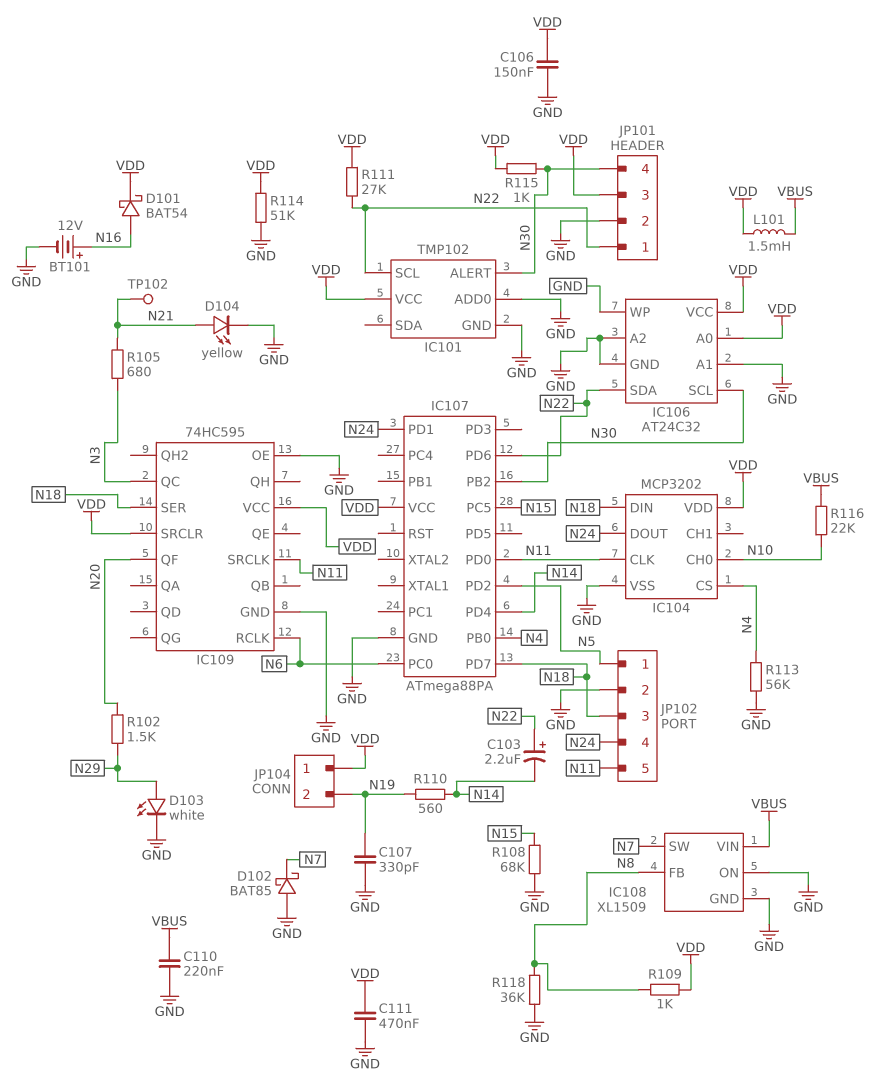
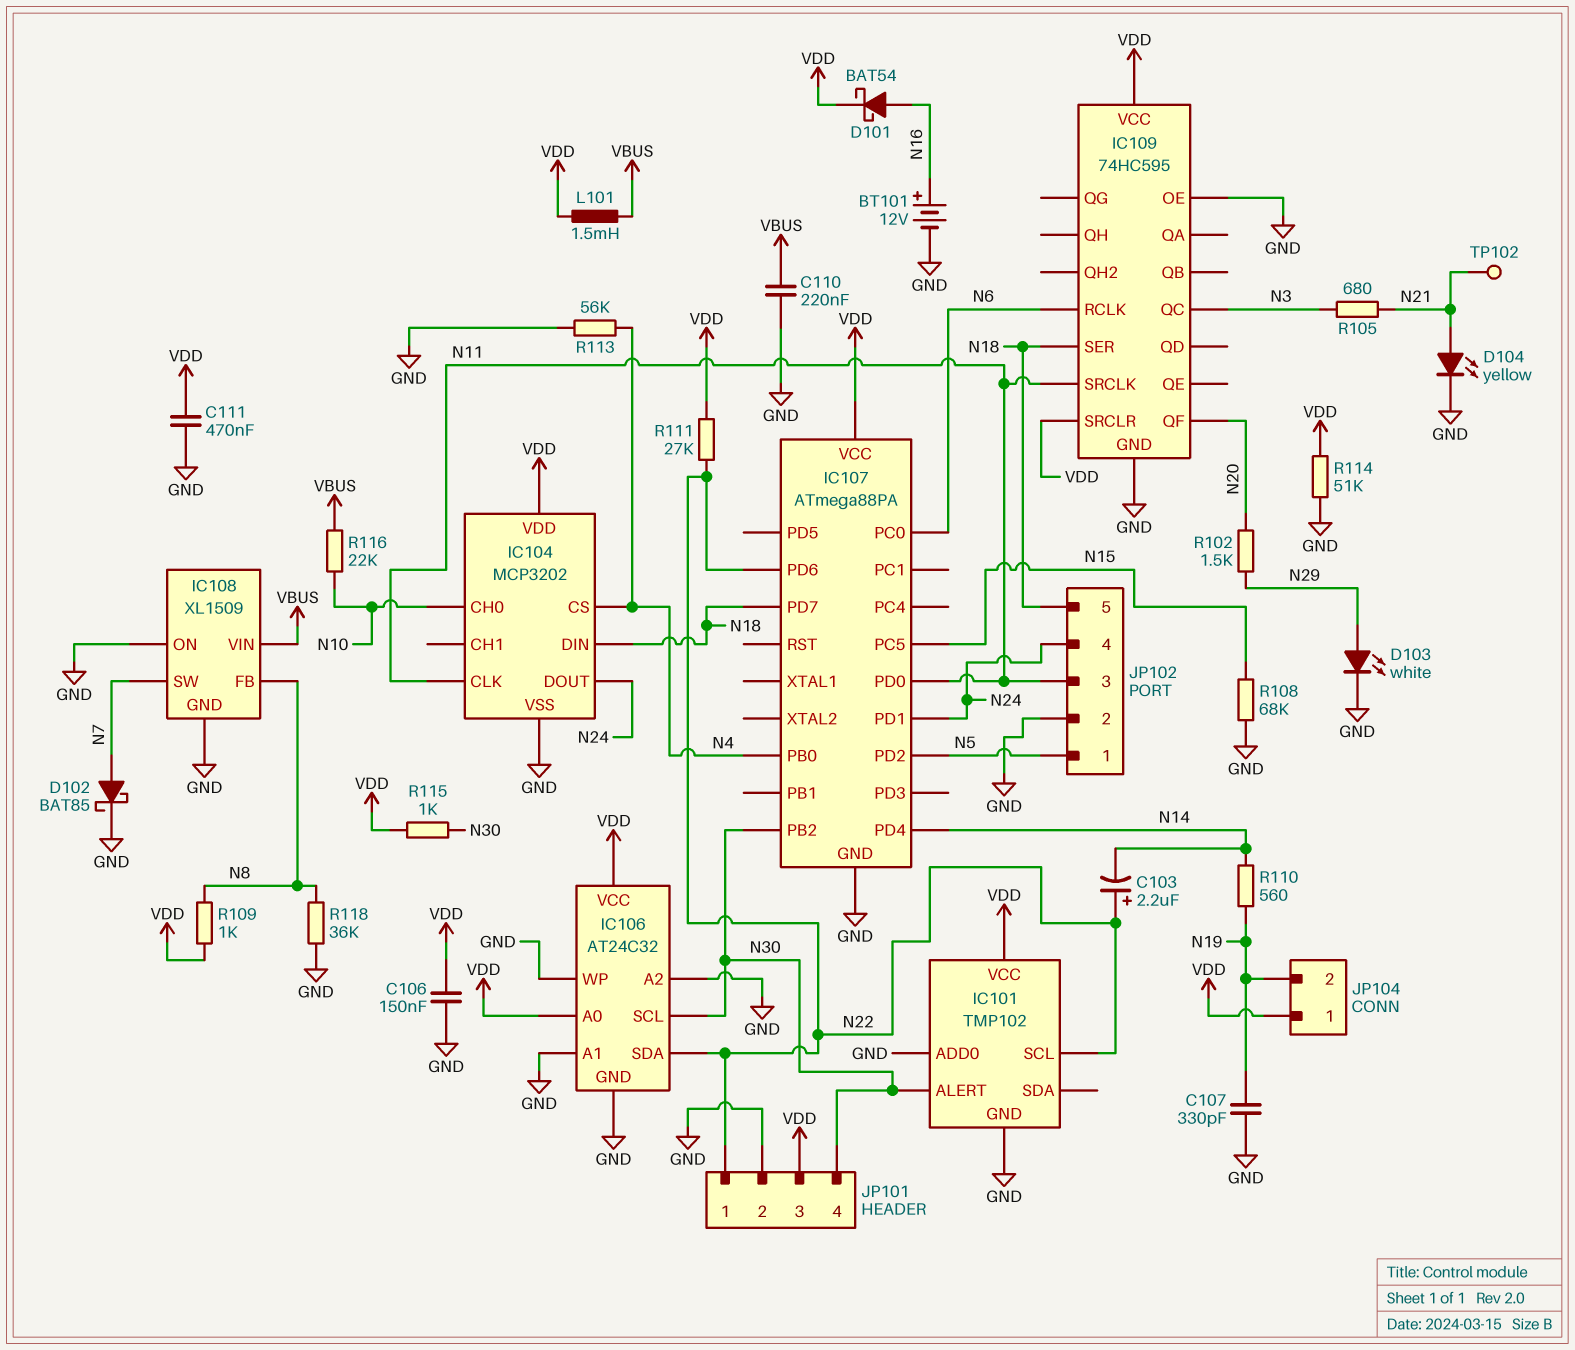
D102: schottky BAT85 (A GND, K N7) -> schottky BAT85 (A N7, K GND)
JP102 pin 3: N18 -> N11
JP102 pin 5: N11 -> N18

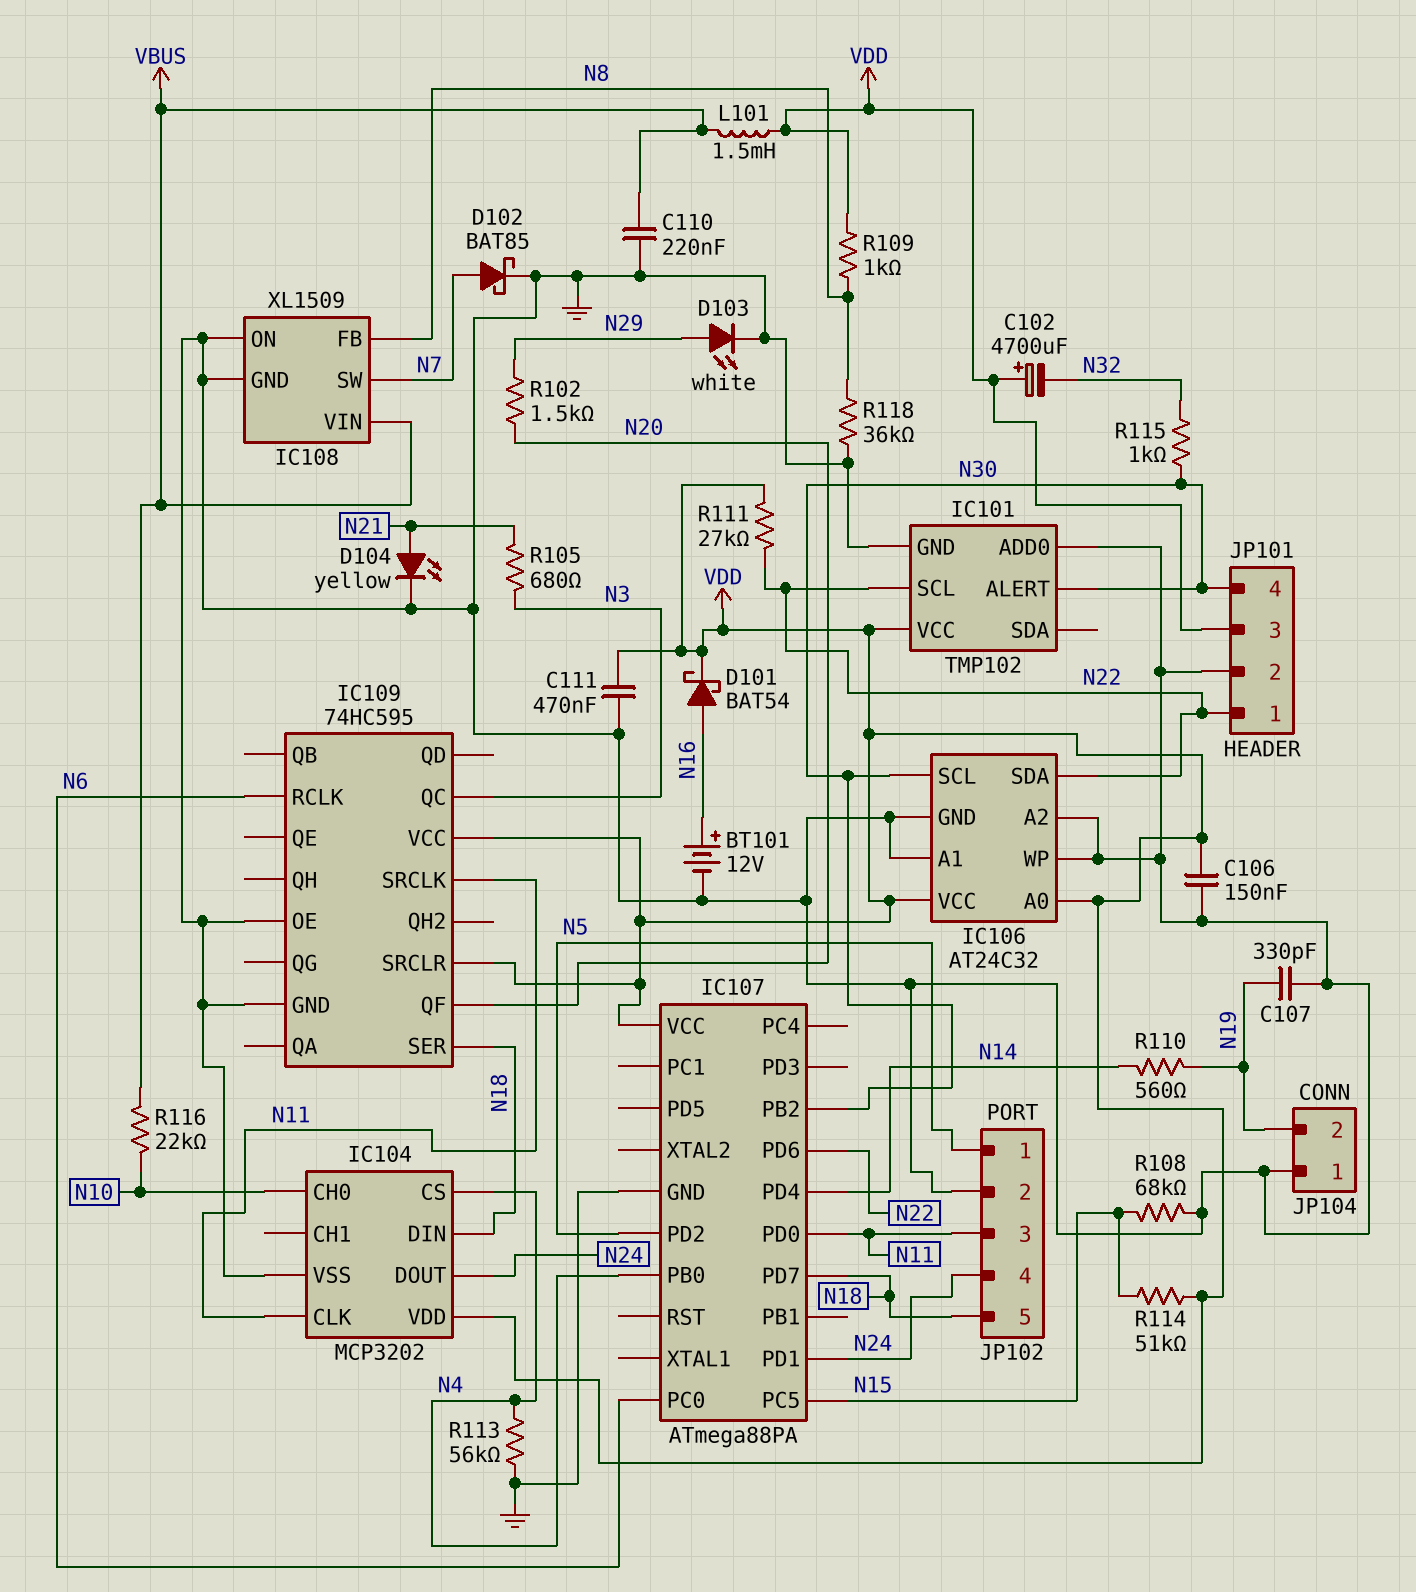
C102: none -> 4700uF (plus VDD, minus N32)
C103: 2.2uF (plus N22, minus N14) -> none
JP104 pin 1: VDD -> GND
R114: 51k (GND, VDD) -> 51k (N15, VDD)
R115: 1k (N30, VDD) -> 1k (N30, N32)
TP102: test point (N21) -> none

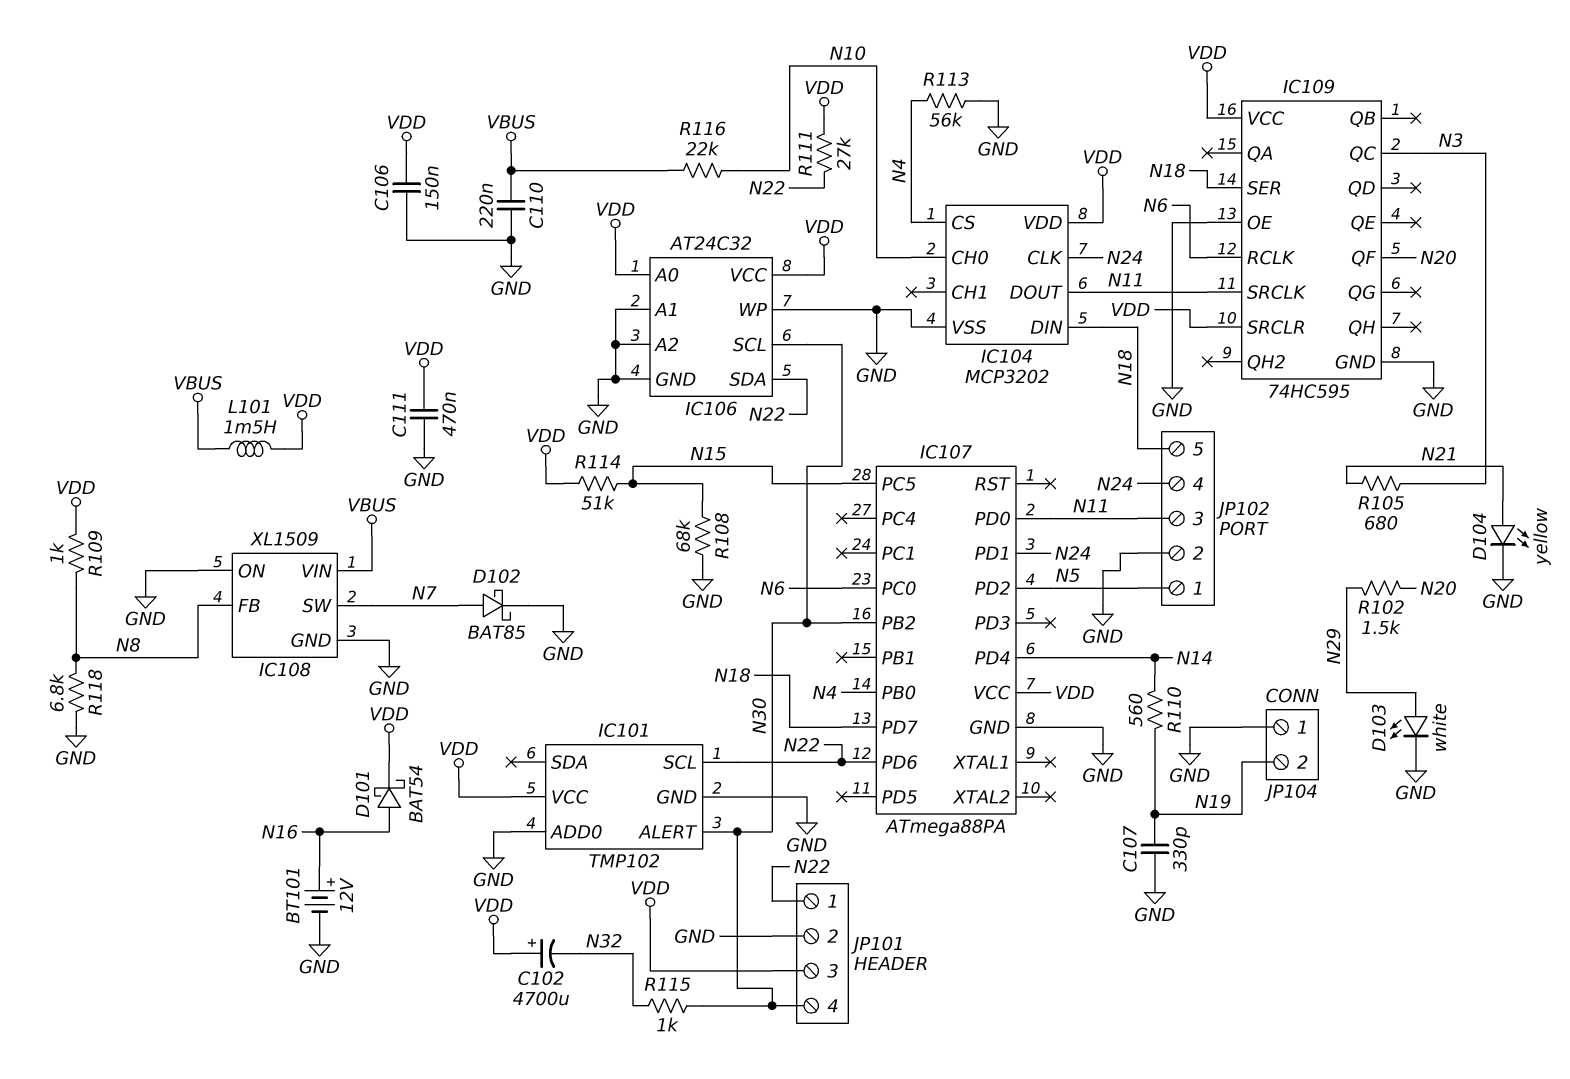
IC104 pin CLK: N11 -> N24
IC104 pin DOUT: N24 -> N11
R118: 36k (GND, N8) -> 6.8k (GND, N8)

